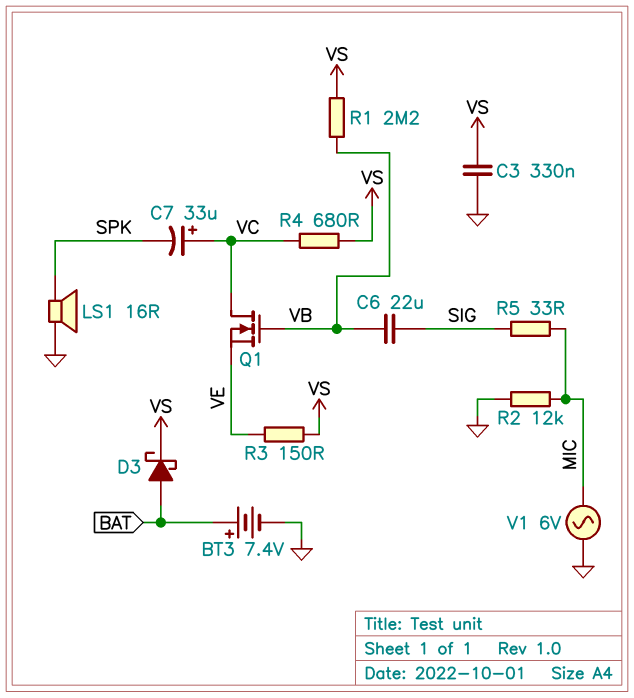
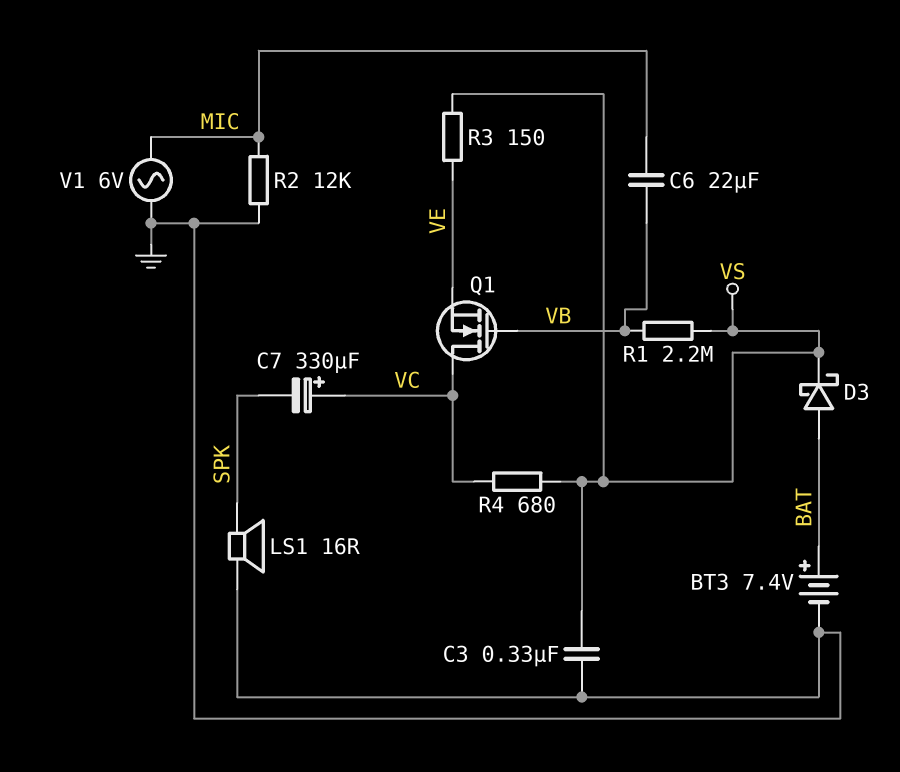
C6: 22uF (SIG, VB) -> 22uF (MIC, VB)
C7: 33uF (plus VC, minus SPK) -> 330uF (plus VC, minus SPK)
R5: 33 (MIC, SIG) -> none

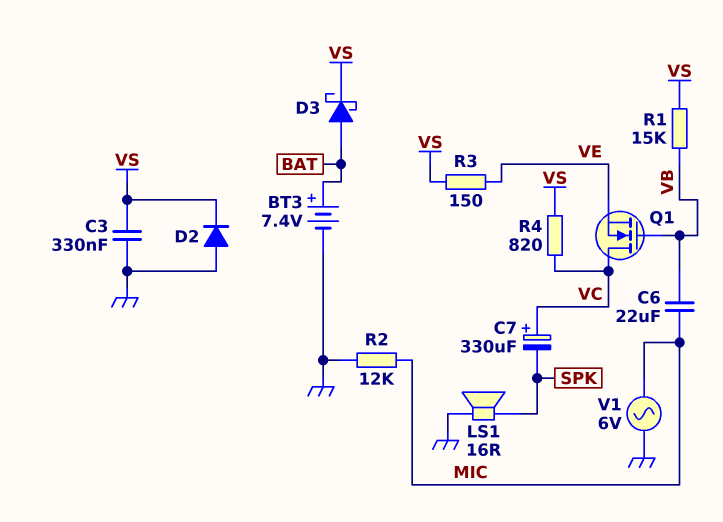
D2: none -> diode (A GND, K VS)
R1: 2.2M (VB, VS) -> 15k (VB, VS)
R4: 680 (VC, VS) -> 820 (VC, VS)

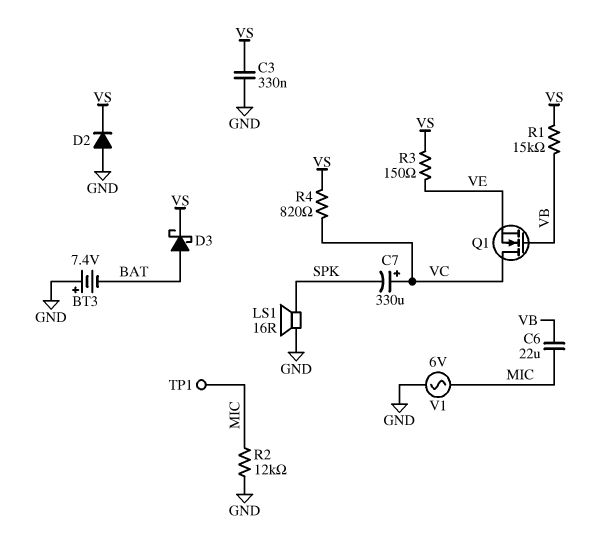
BT3: 7.4V (plus BAT, minus GND) -> 7.4V (plus GND, minus BAT)
TP1: none -> test point (MIC)

